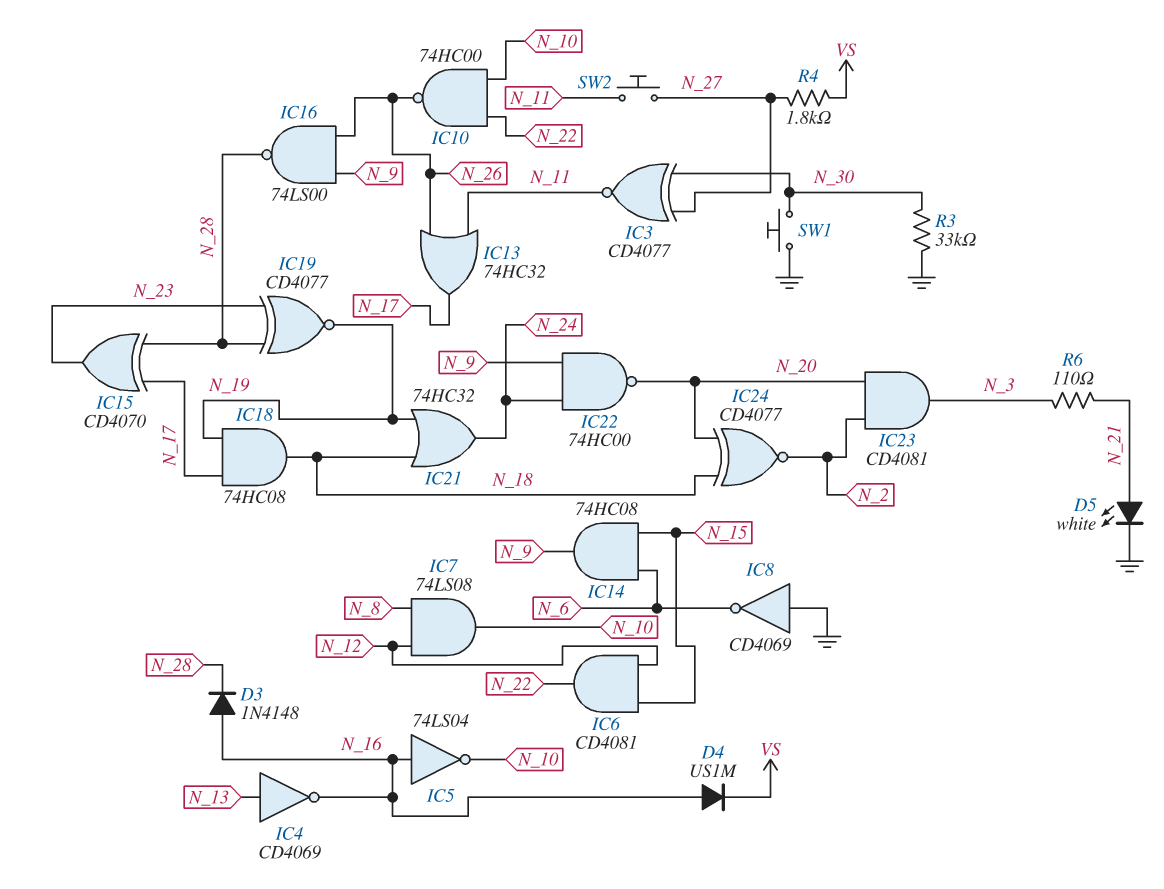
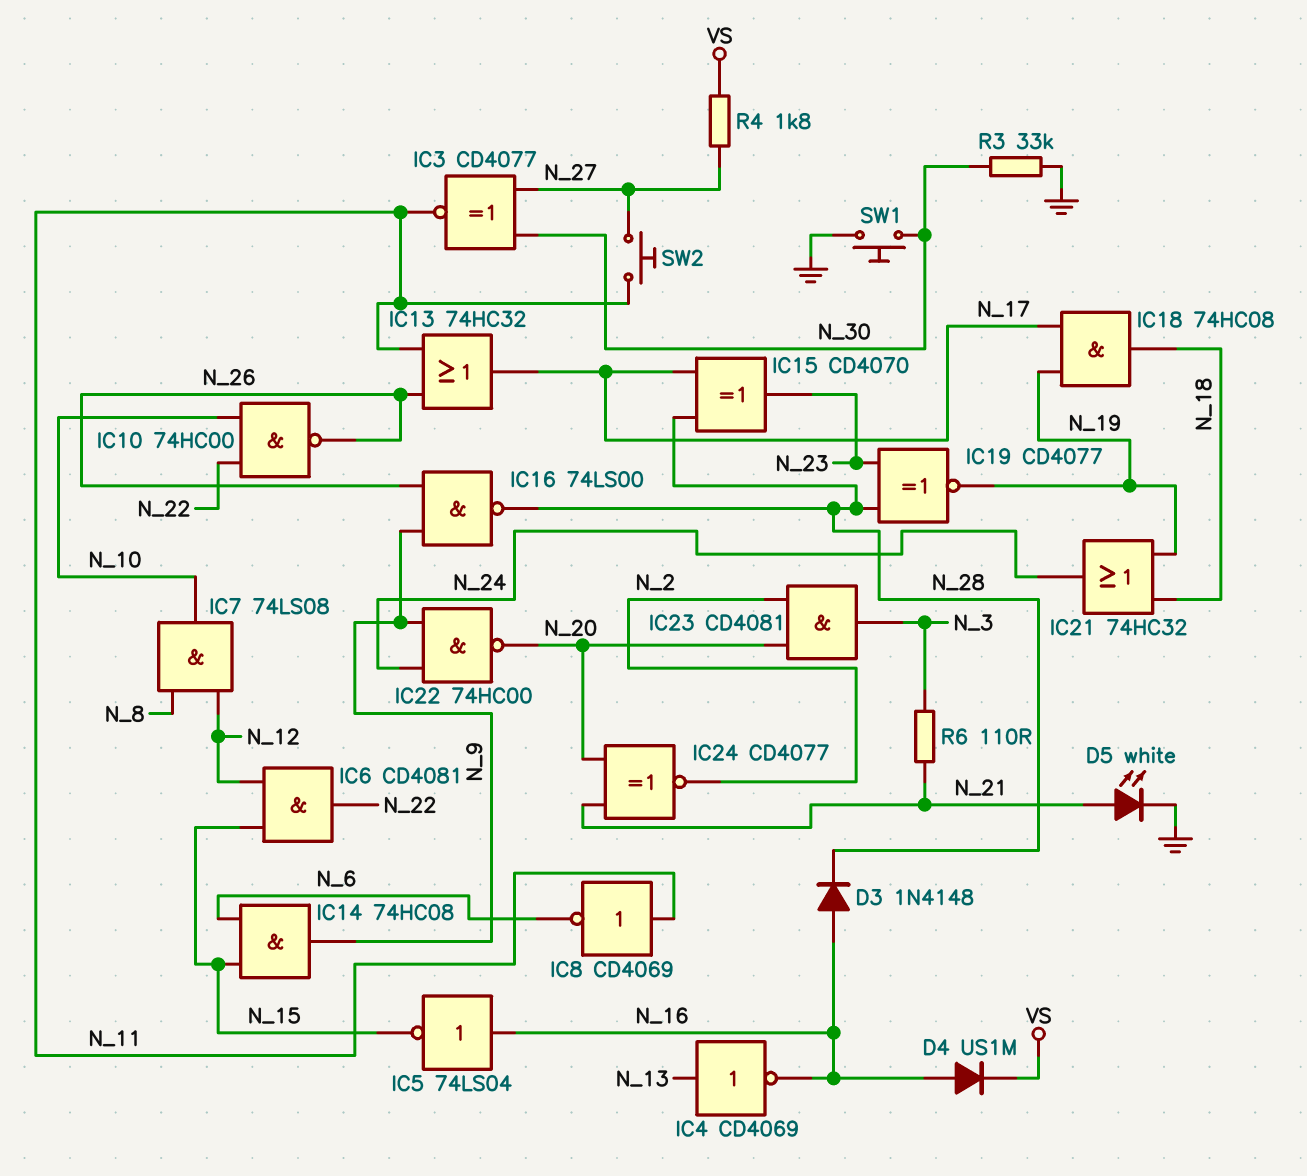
IC5: NOT 74LS04 (in N_16, out N_10) -> NOT 74LS04 (in N_16, out N_15)
IC8: NOT CD4069 (in GND, out N_6) -> NOT CD4069 (in N_11, out N_6)
IC24: XNOR CD4077 (in N_18, in N_20, out N_2) -> XNOR CD4077 (in N_20, in N_21, out N_2)

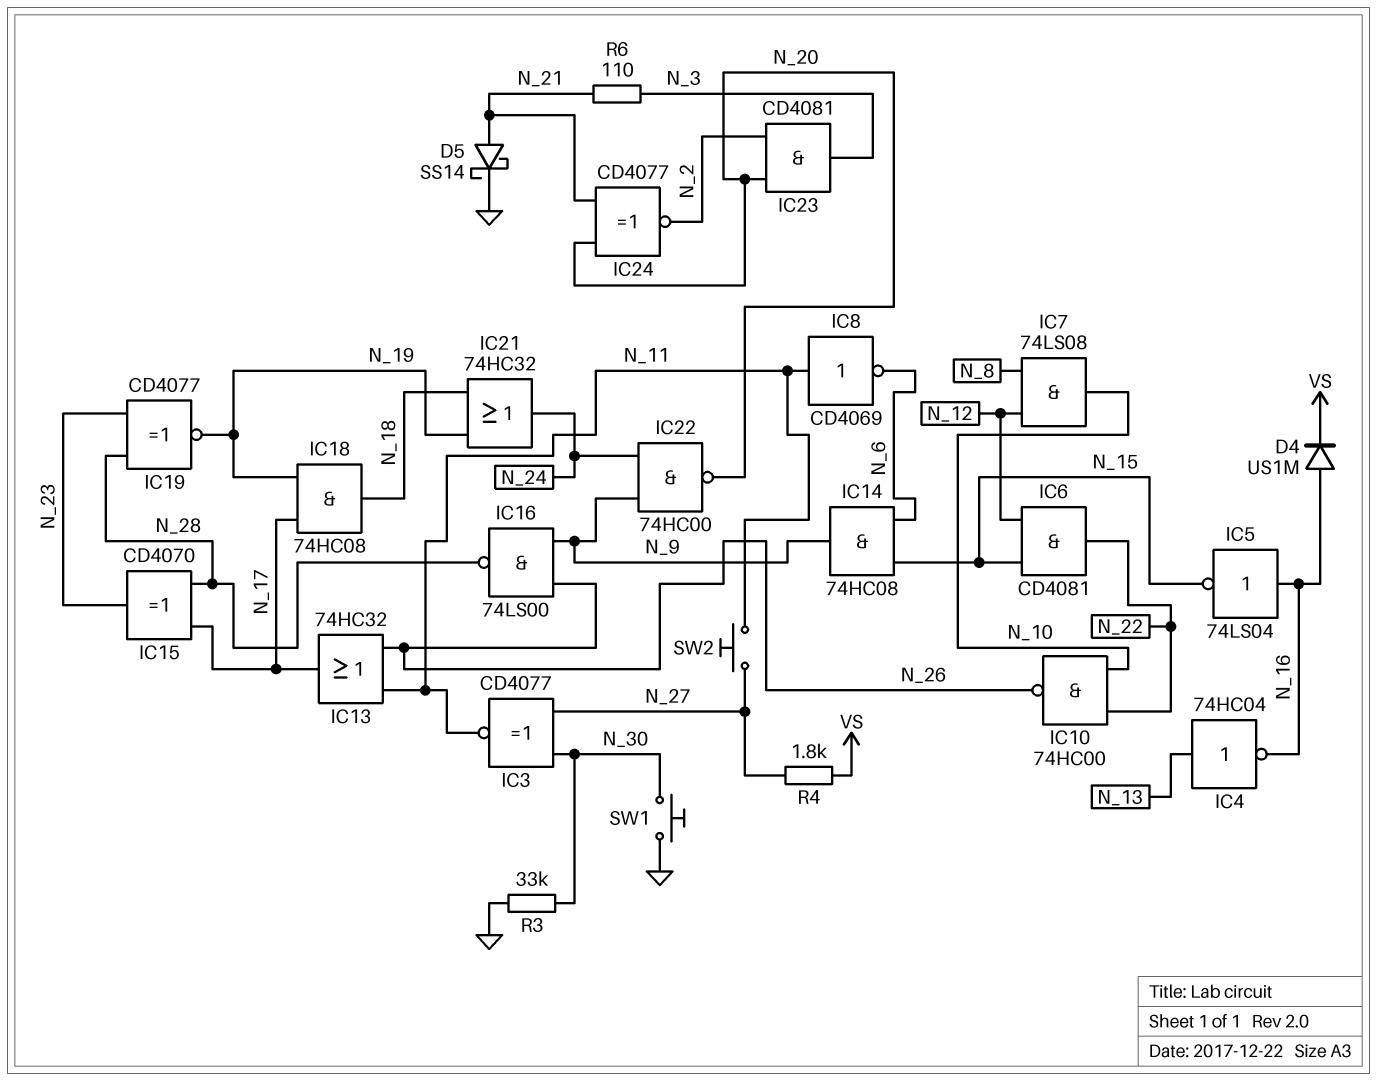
D3: diode 1N4148 (A N_16, K N_28) -> none
D5: LED white (A N_21, K GND) -> schottky SS14 (A N_21, K GND)
IC4: NOT CD4069 (in N_13, out N_16) -> NOT 74HC04 (in N_13, out N_16)

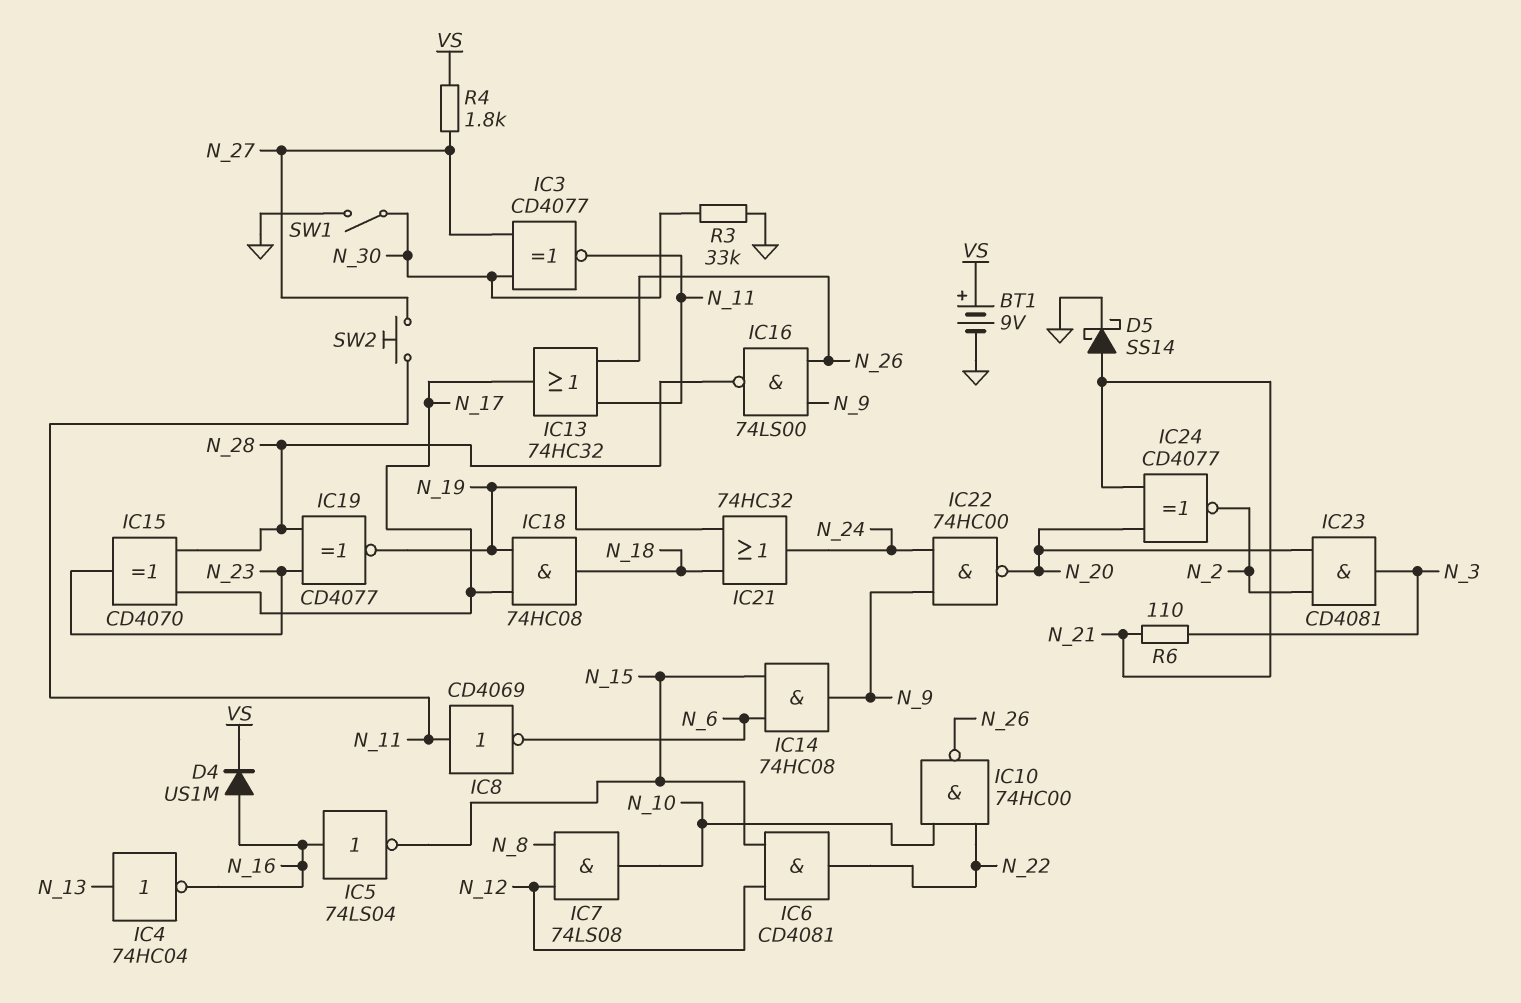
BT1: none -> 9V (plus VS, minus GND)
SW1: button (GND, N_30) -> switch (GND, N_30)

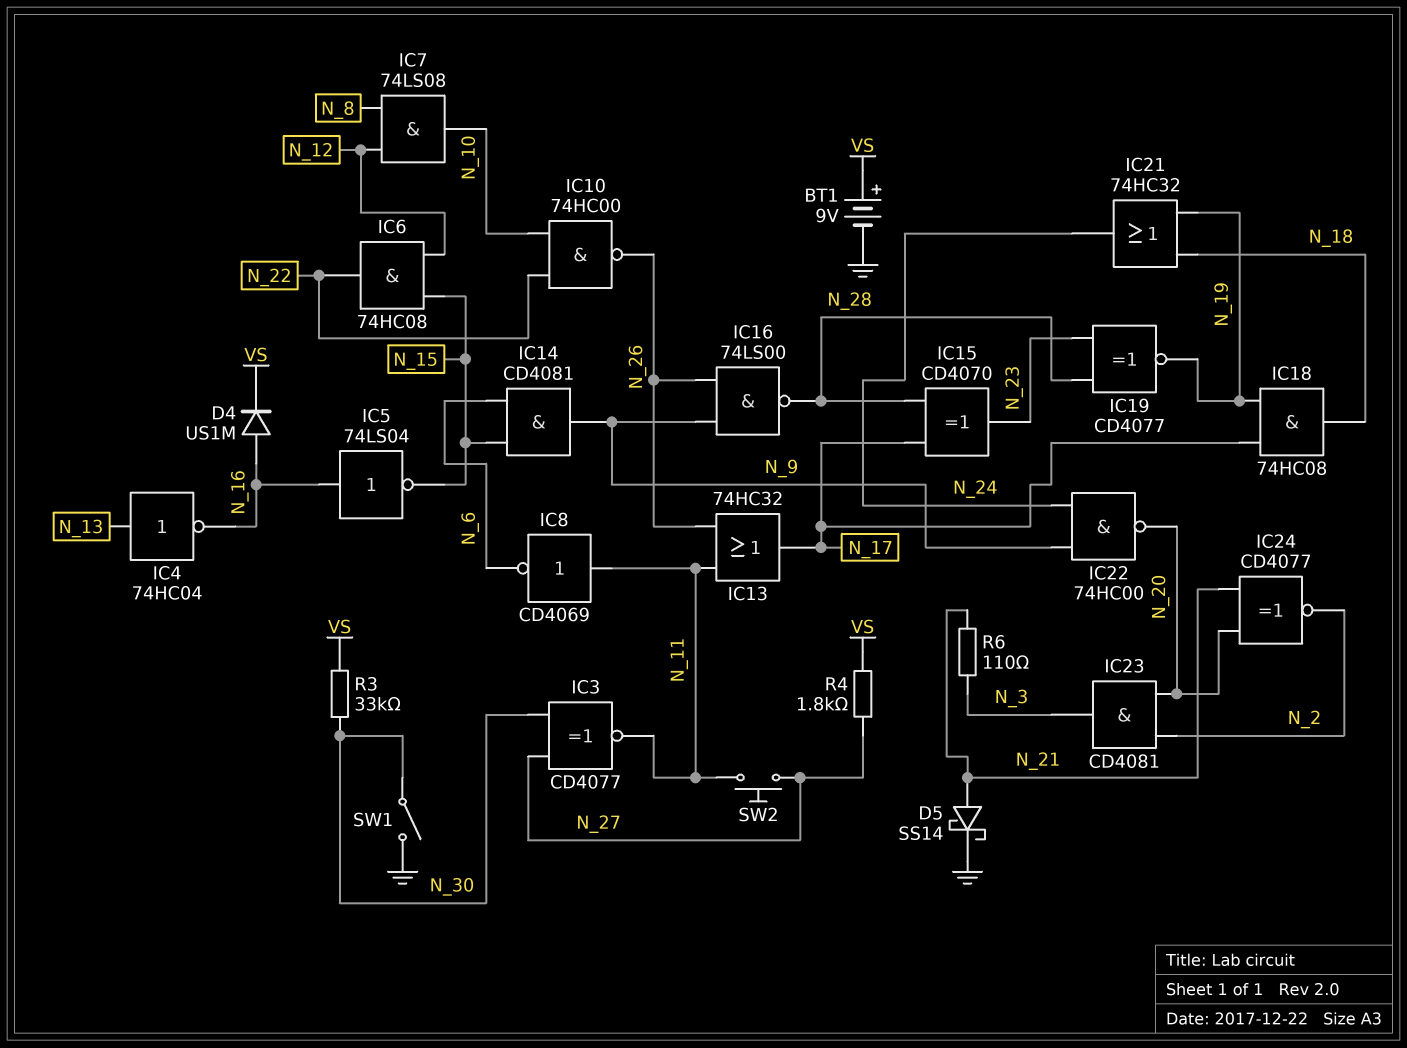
IC6: AND CD4081 (in N_12, in N_15, out N_22) -> AND 74HC08 (in N_12, in N_15, out N_22)
IC14: AND 74HC08 (in N_6, in N_15, out N_9) -> AND CD4081 (in N_6, in N_15, out N_9)
R3: 33k (GND, N_30) -> 33k (N_30, VS)

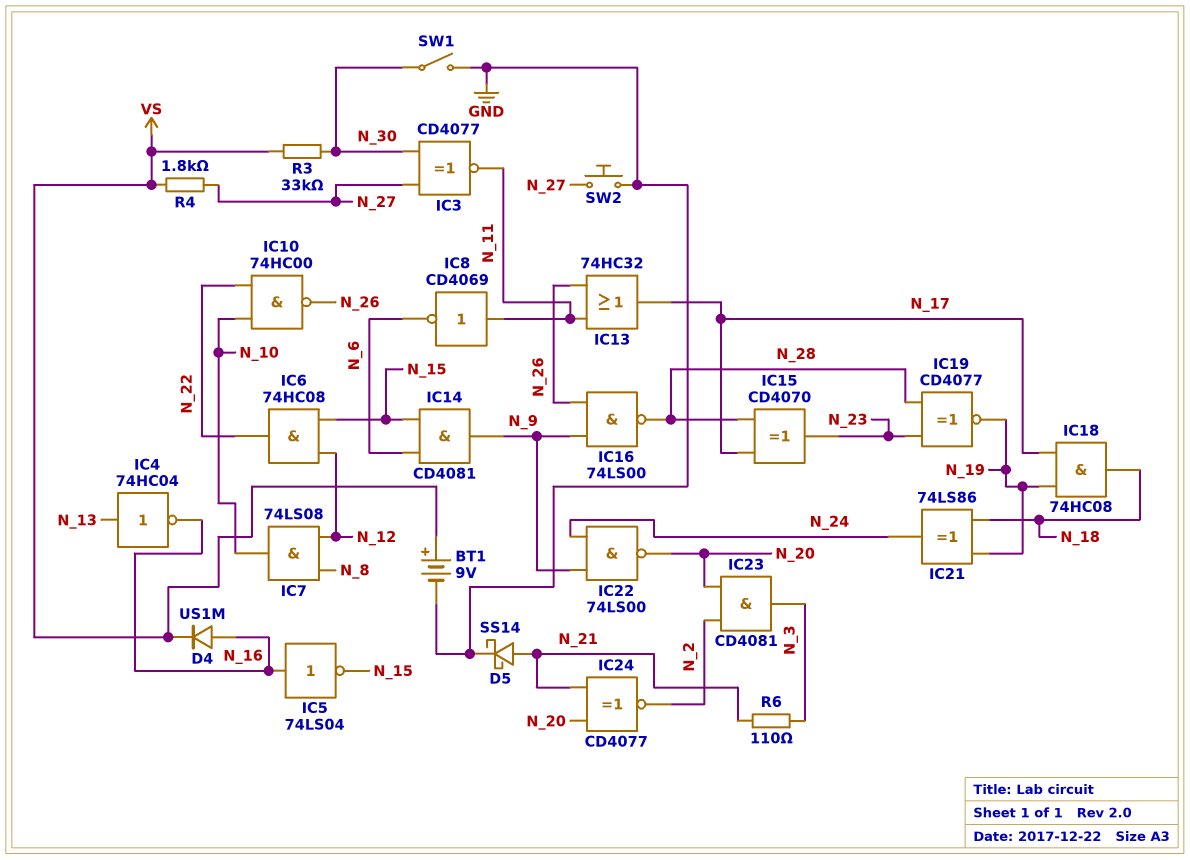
IC21: OR 74HC32 (in N_18, in N_19, out N_24) -> XOR 74LS86 (in N_18, in N_19, out N_24)
IC22: NAND 74HC00 (in N_9, in N_24, out N_20) -> NAND 74LS00 (in N_9, in N_24, out N_20)
SW2: button (N_11, N_27) -> button (GND, N_27)

